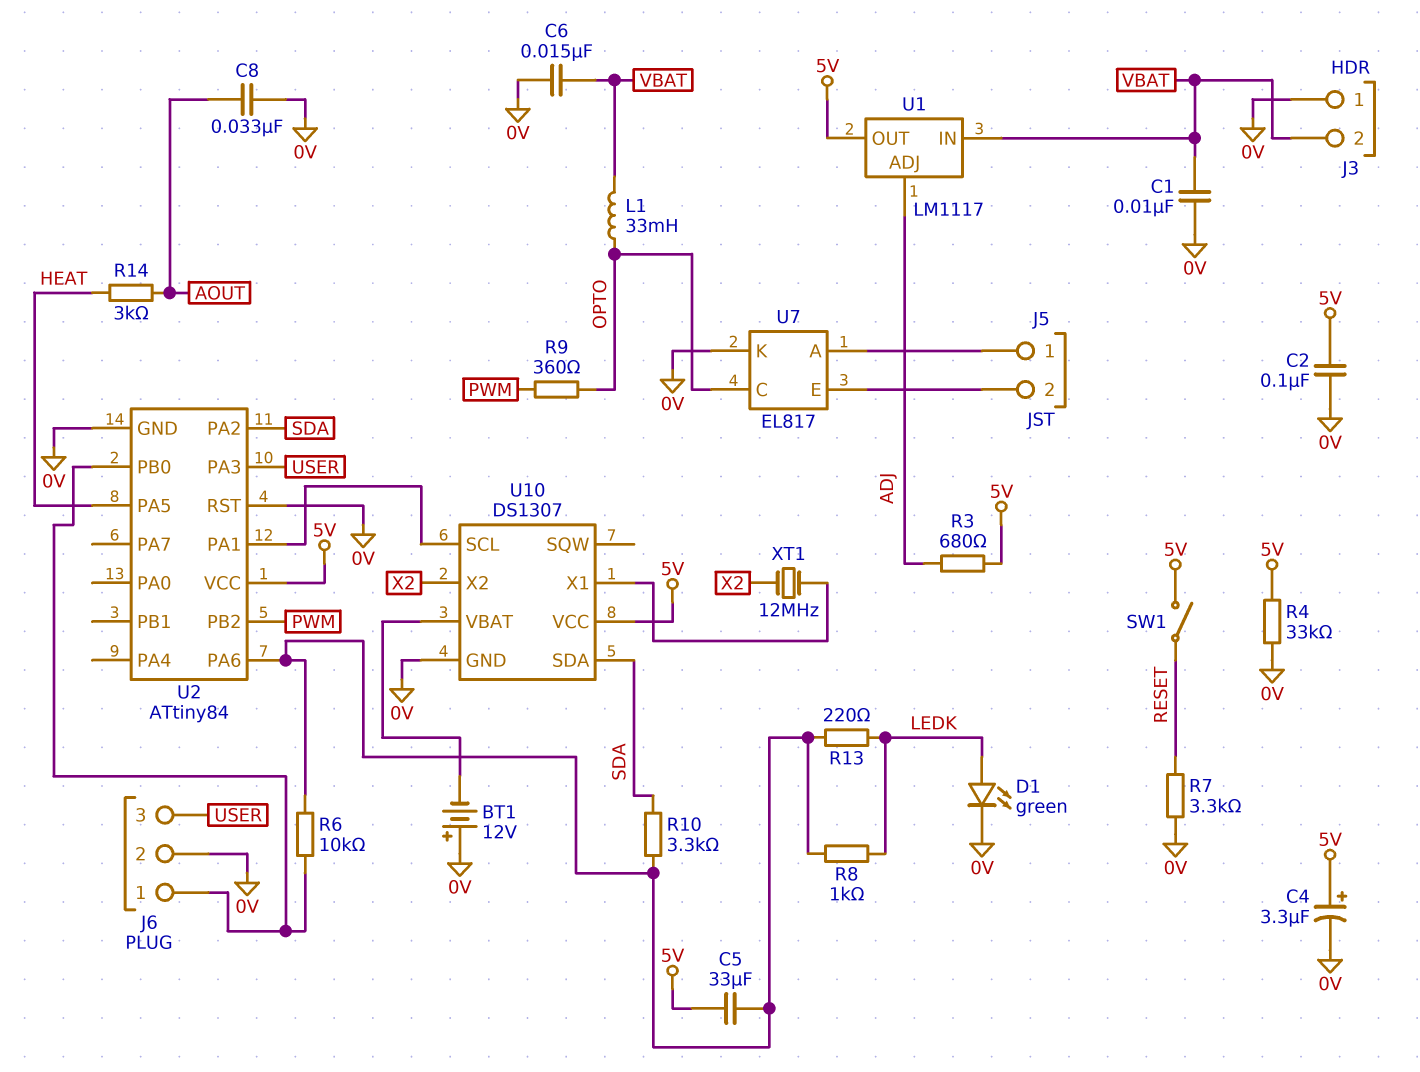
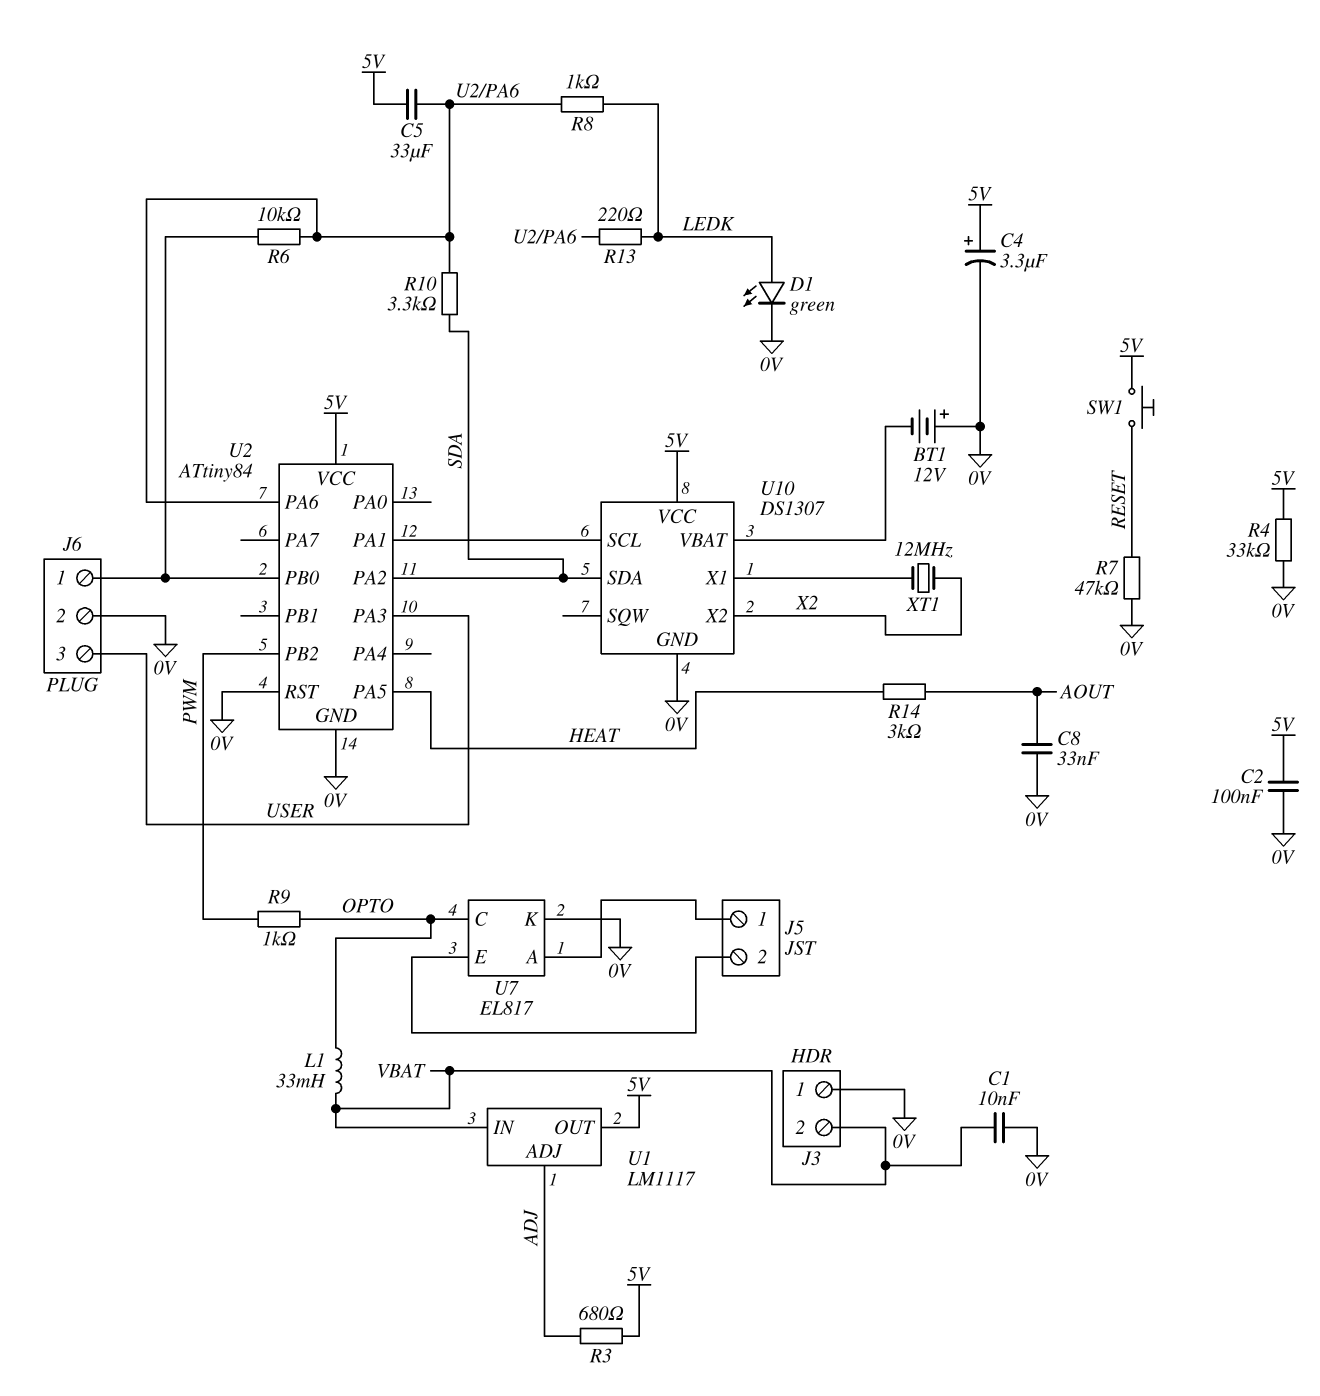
C6: 15nF (0V, VBAT) -> none
R7: 3.3k (0V, RESET) -> 47k (0V, RESET)
R9: 360 (OPTO, PWM) -> 1k (OPTO, PWM)
SW1: switch (5V, RESET) -> button (5V, RESET)

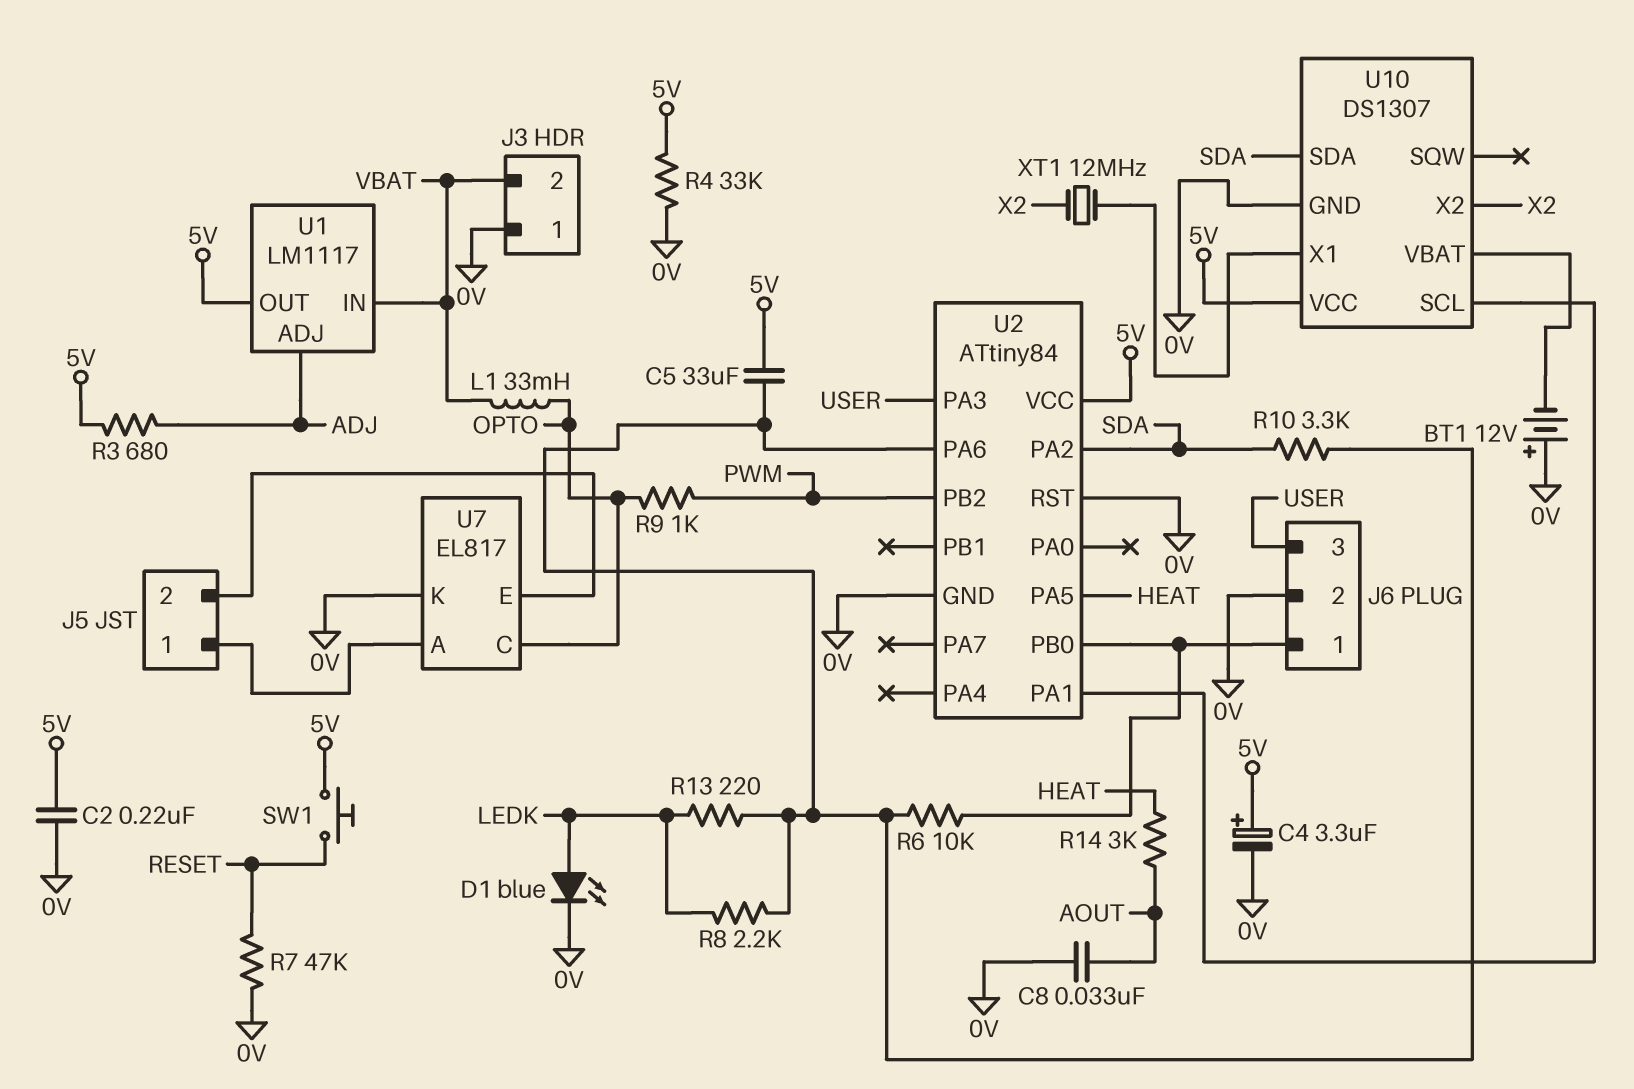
C1: 10nF (0V, VBAT) -> none
C2: 100nF (0V, 5V) -> 220nF (0V, 5V)
D1: LED green (A LEDK, K 0V) -> LED blue (A LEDK, K 0V)
R8: 1k (LEDK, U2/PA6) -> 2.2k (LEDK, U2/PA6)

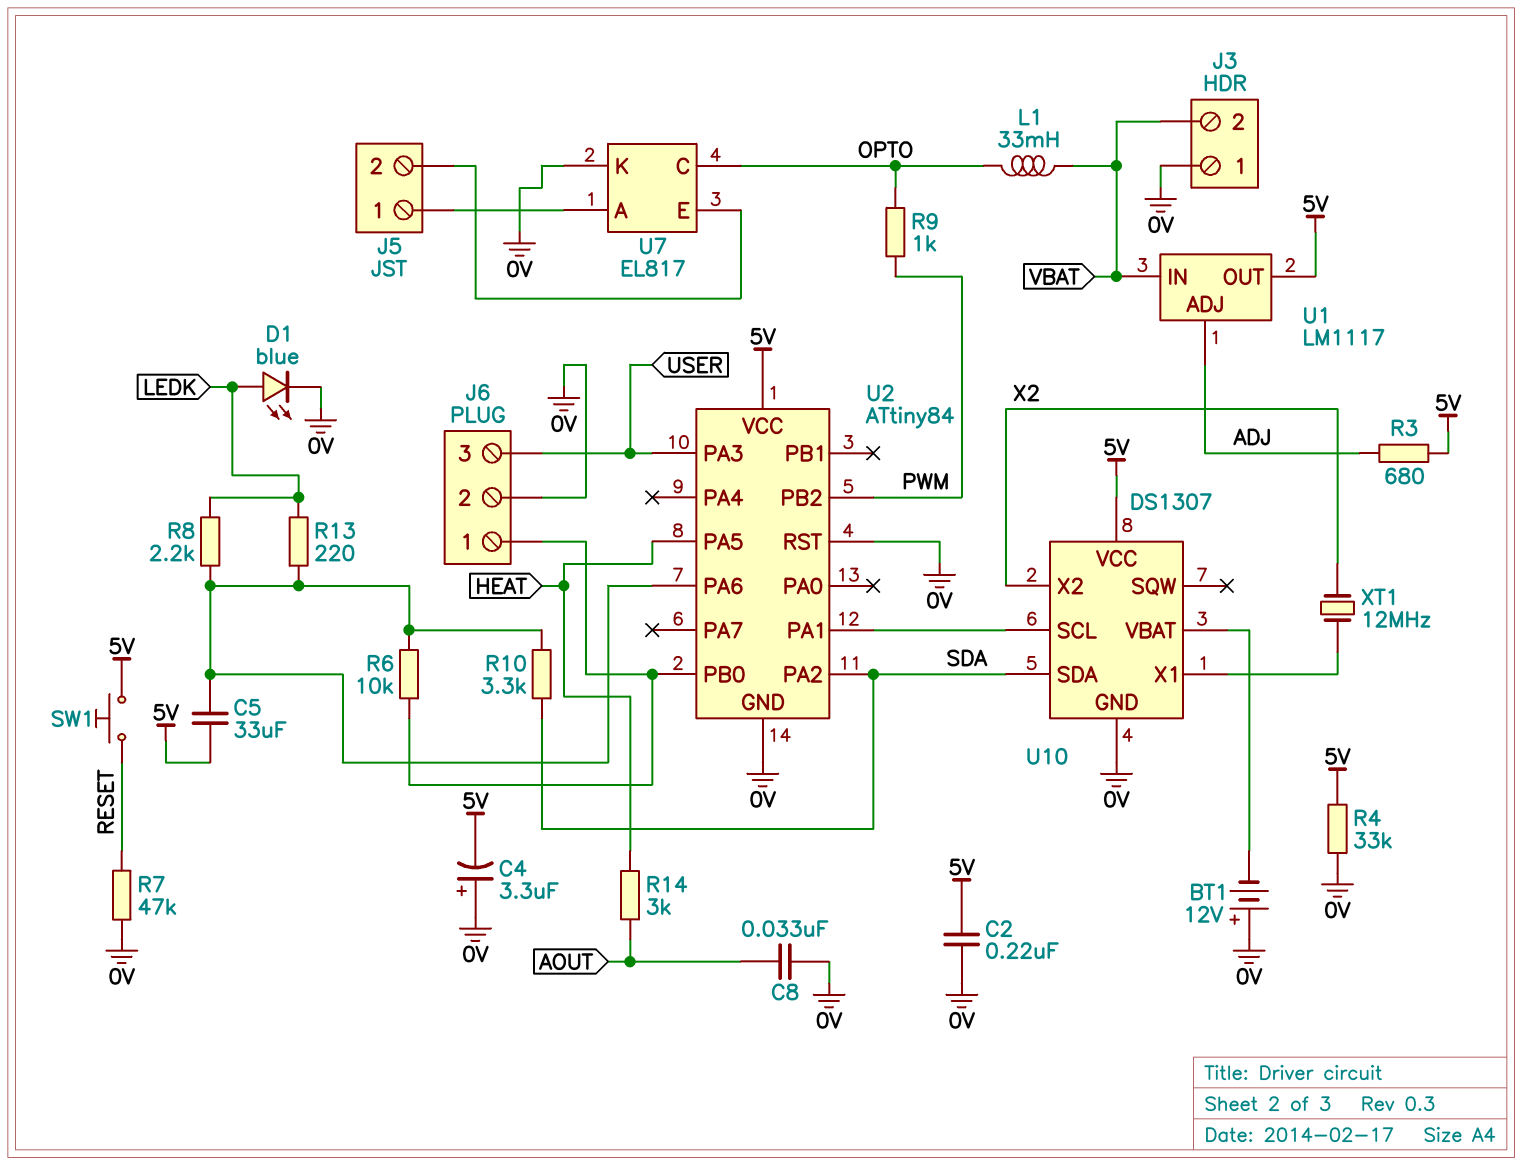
C4: 3.3uF (plus 5V, minus 0V) -> 3.3uF (plus 0V, minus 5V)

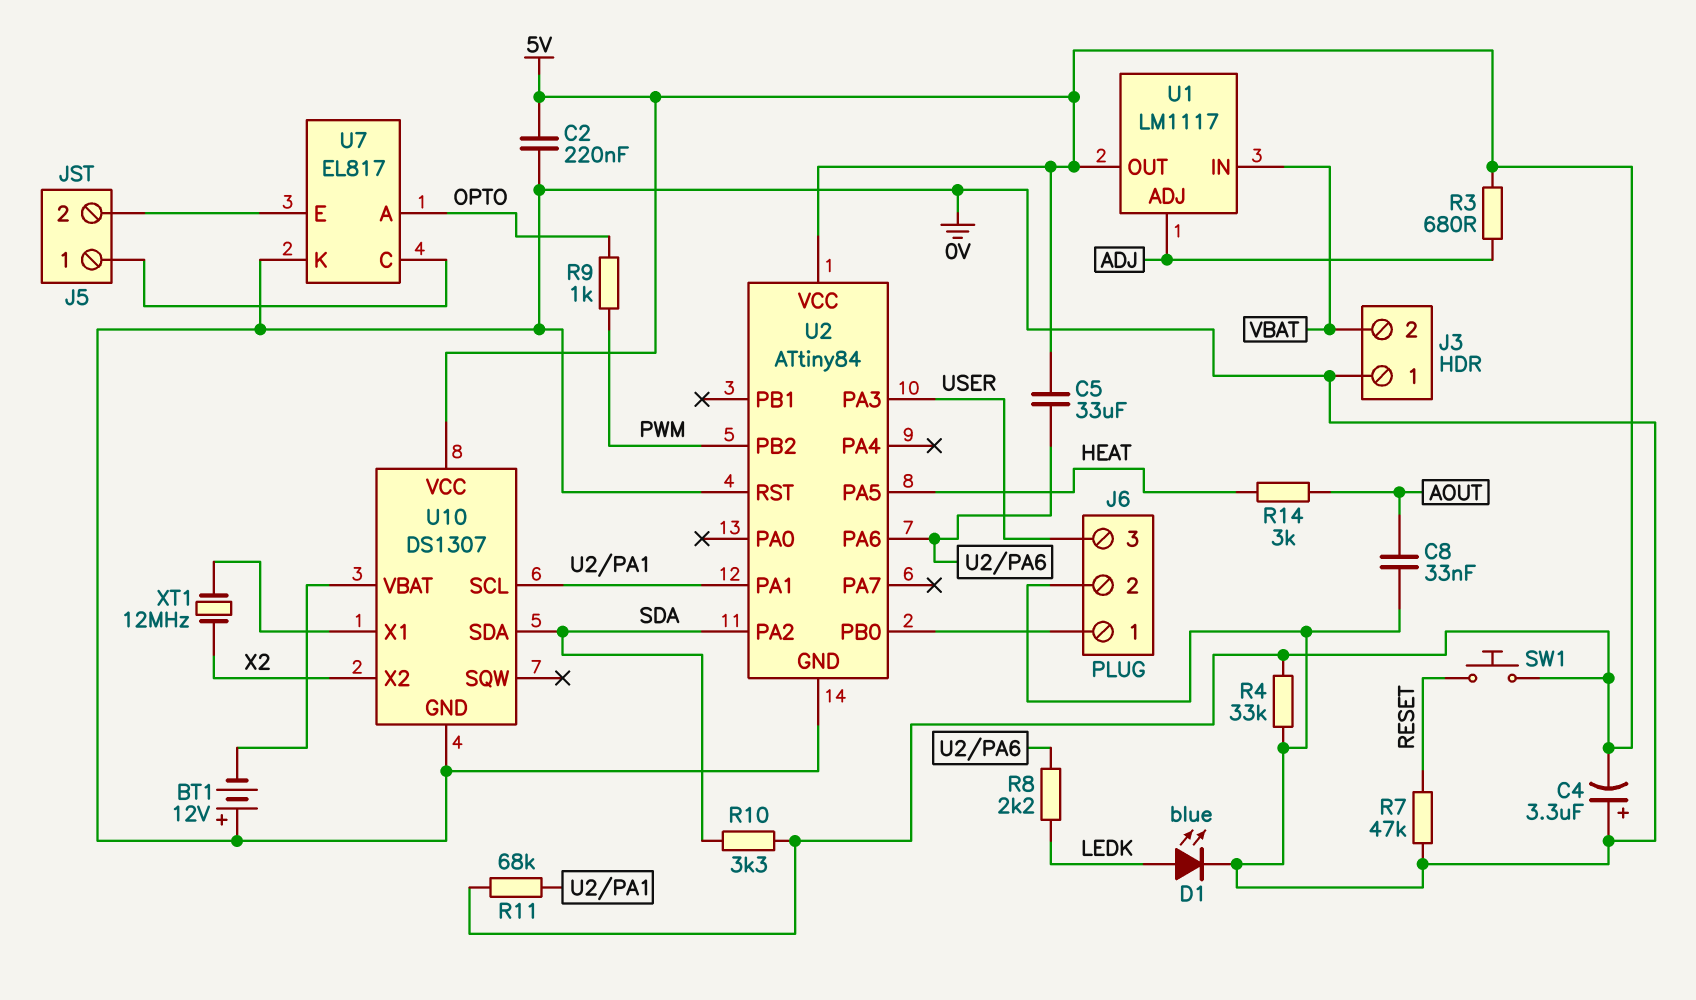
L1: 33mH (OPTO, VBAT) -> none
R6: 10k (J6/1, U2/PA6) -> none
R10: 3.3k (SDA, U2/PA6) -> 3.3k (5V, SDA)
R11: none -> 68k (5V, U2/PA1)
R13: 220 (LEDK, U2/PA6) -> none
U7 pin A: J5/1 -> OPTO
U7 pin C: OPTO -> J5/1

